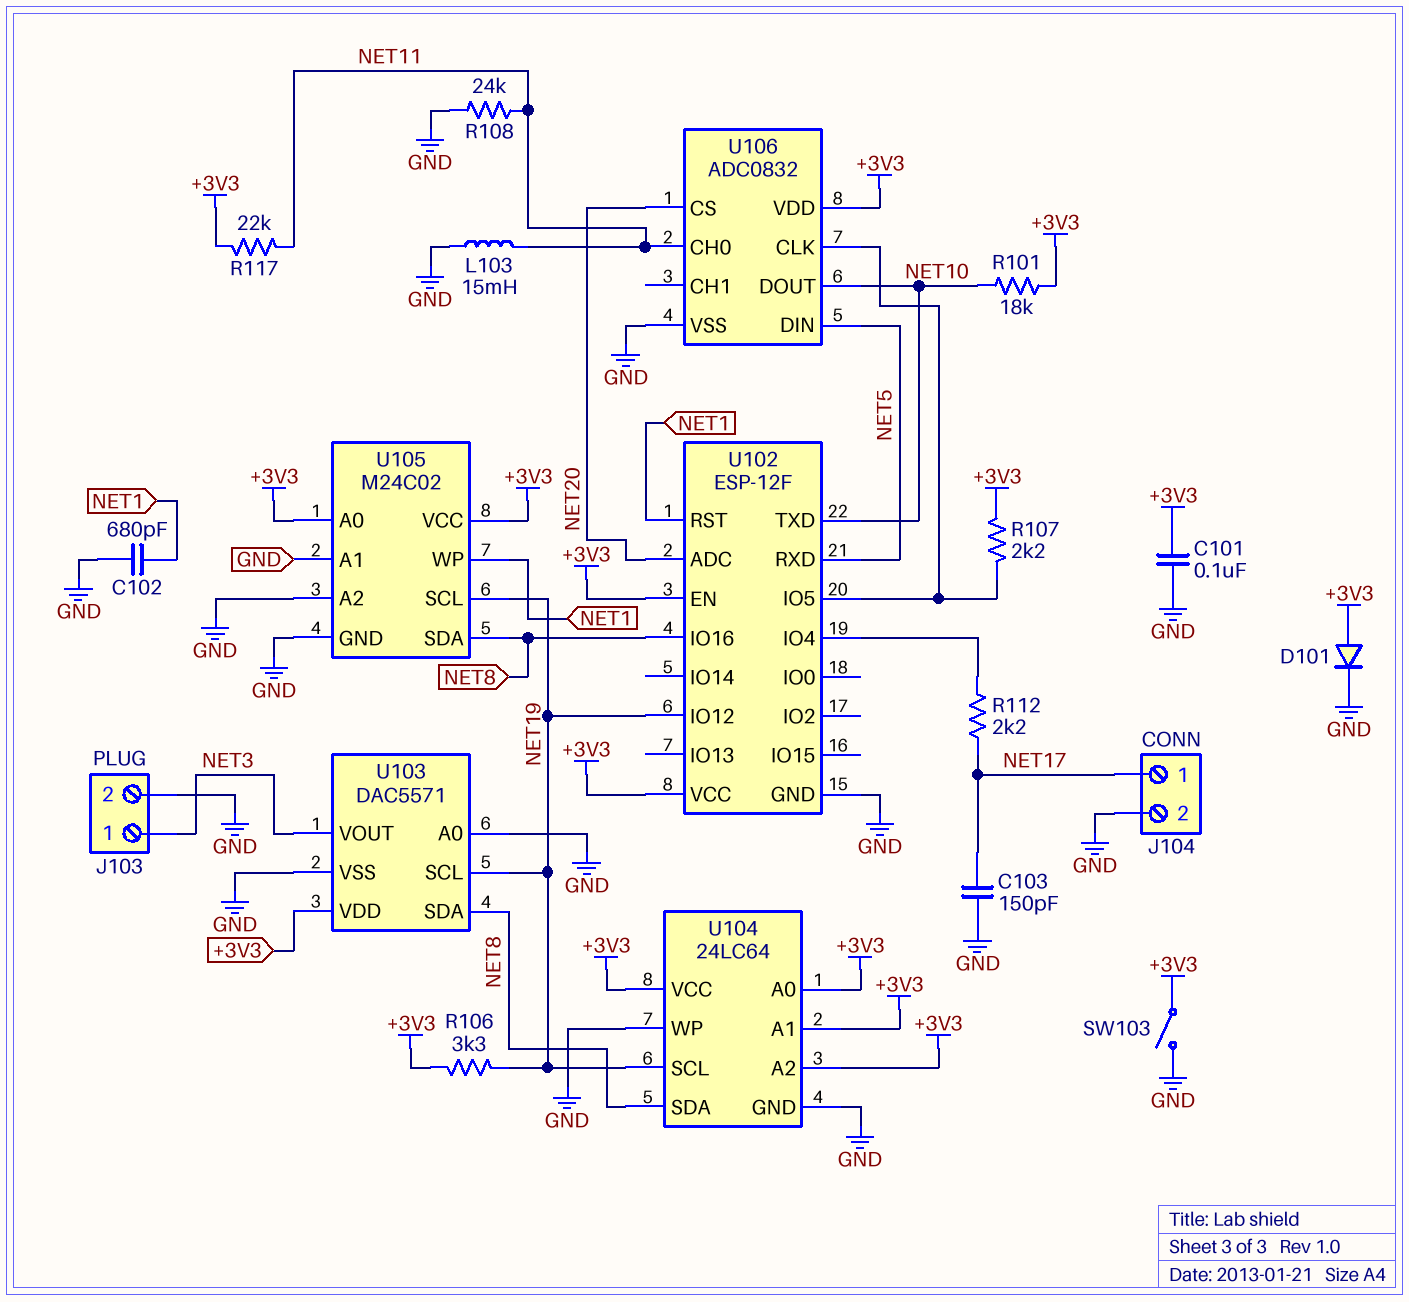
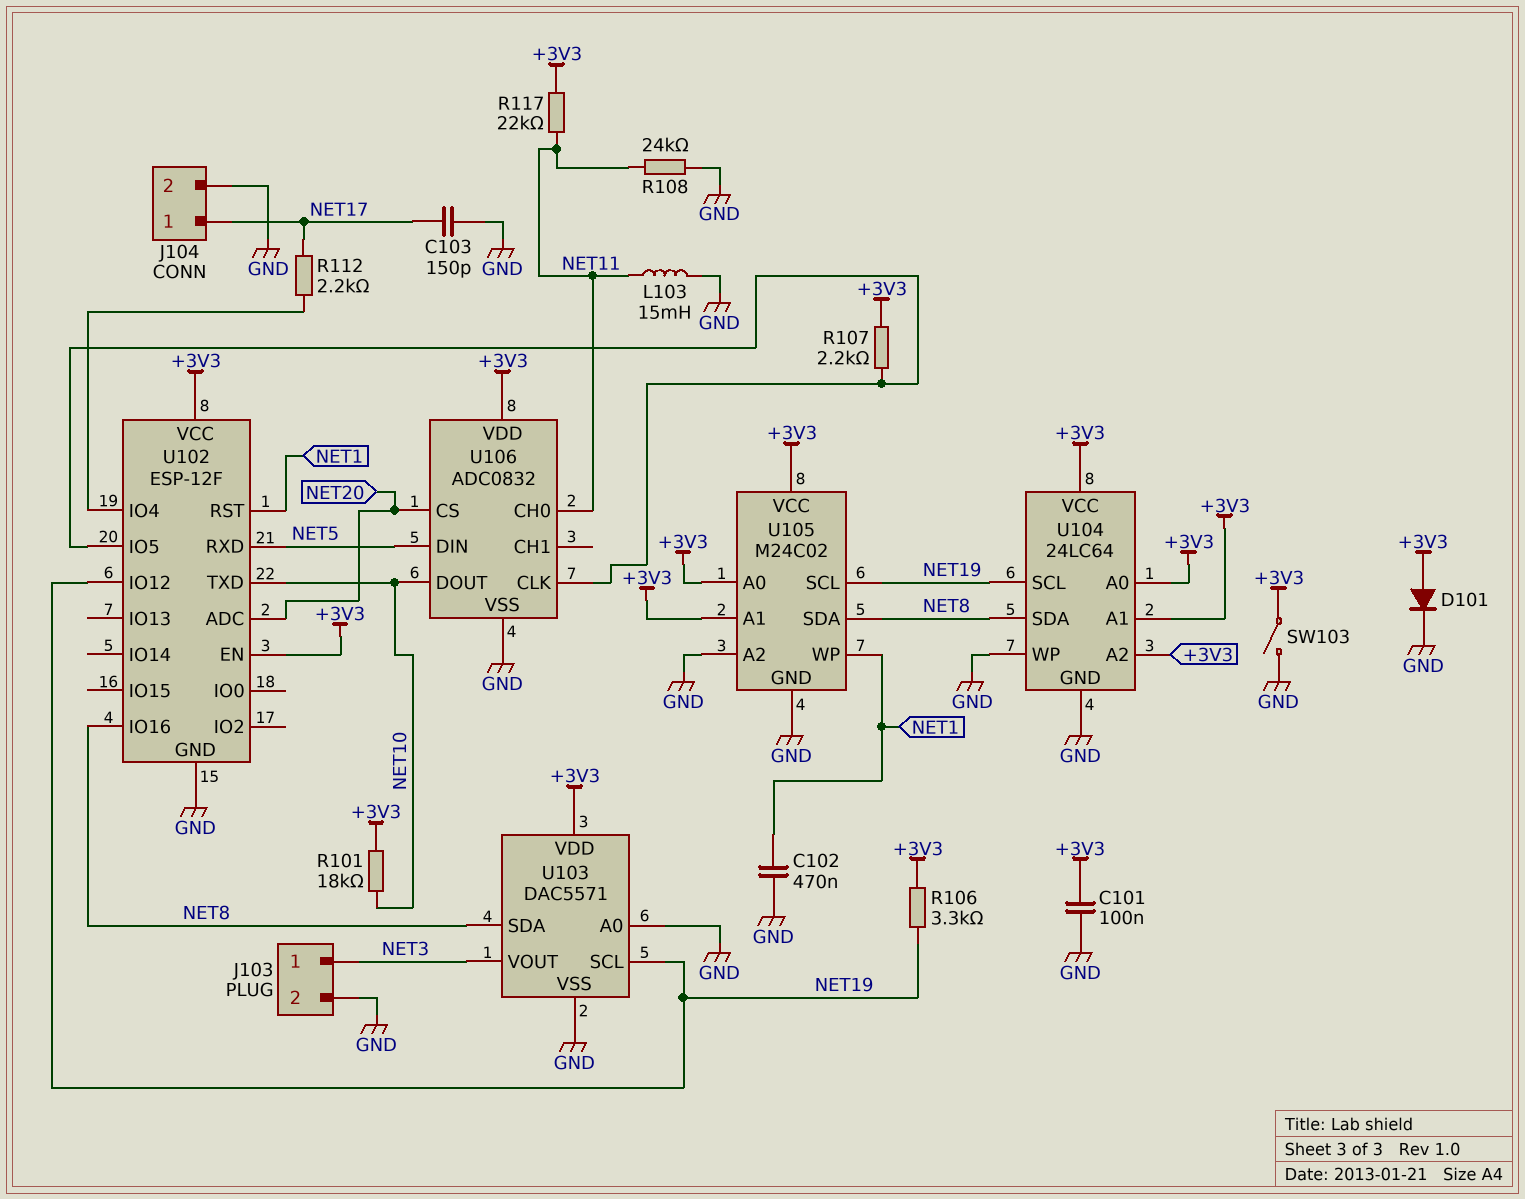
C102: 680pF (GND, NET1) -> 470nF (GND, NET1)
U105 pin A1: GND -> +3V3

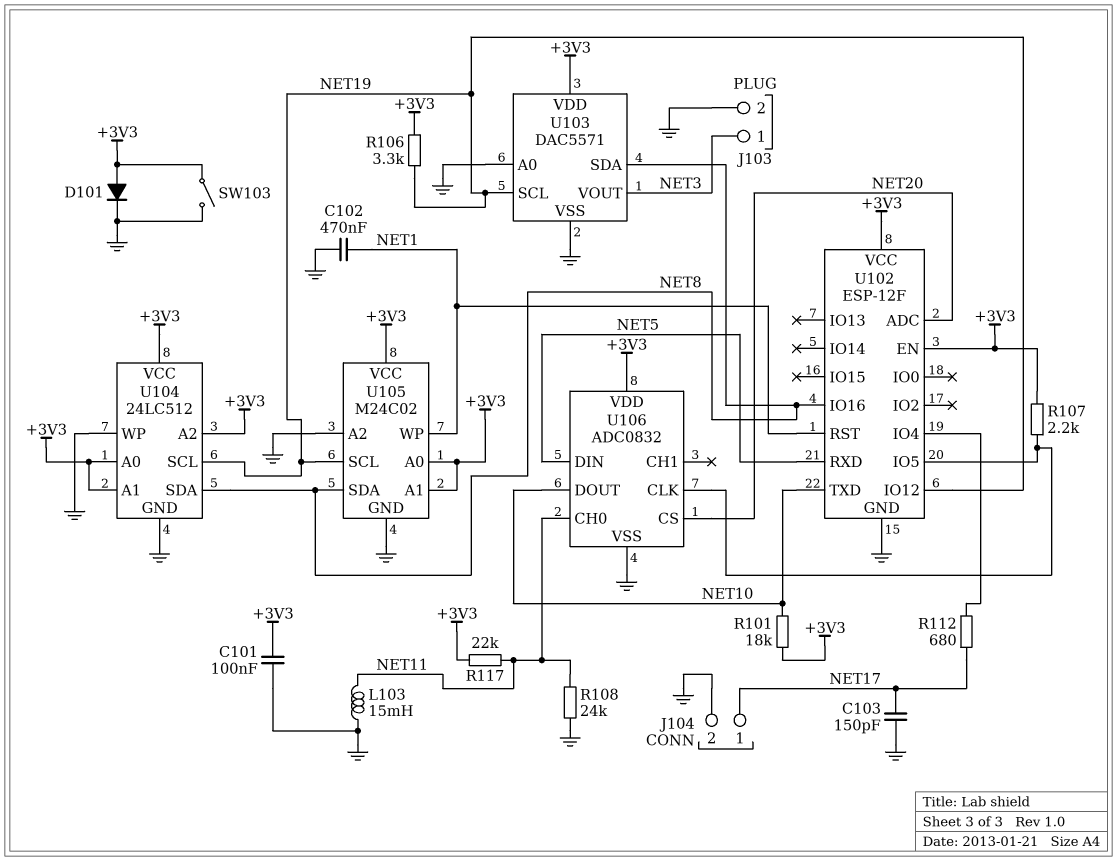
R112: 2.2k (NET17, U102/IO4) -> 680 (NET17, U102/IO4)
U104: 24LC64 -> 24LC512

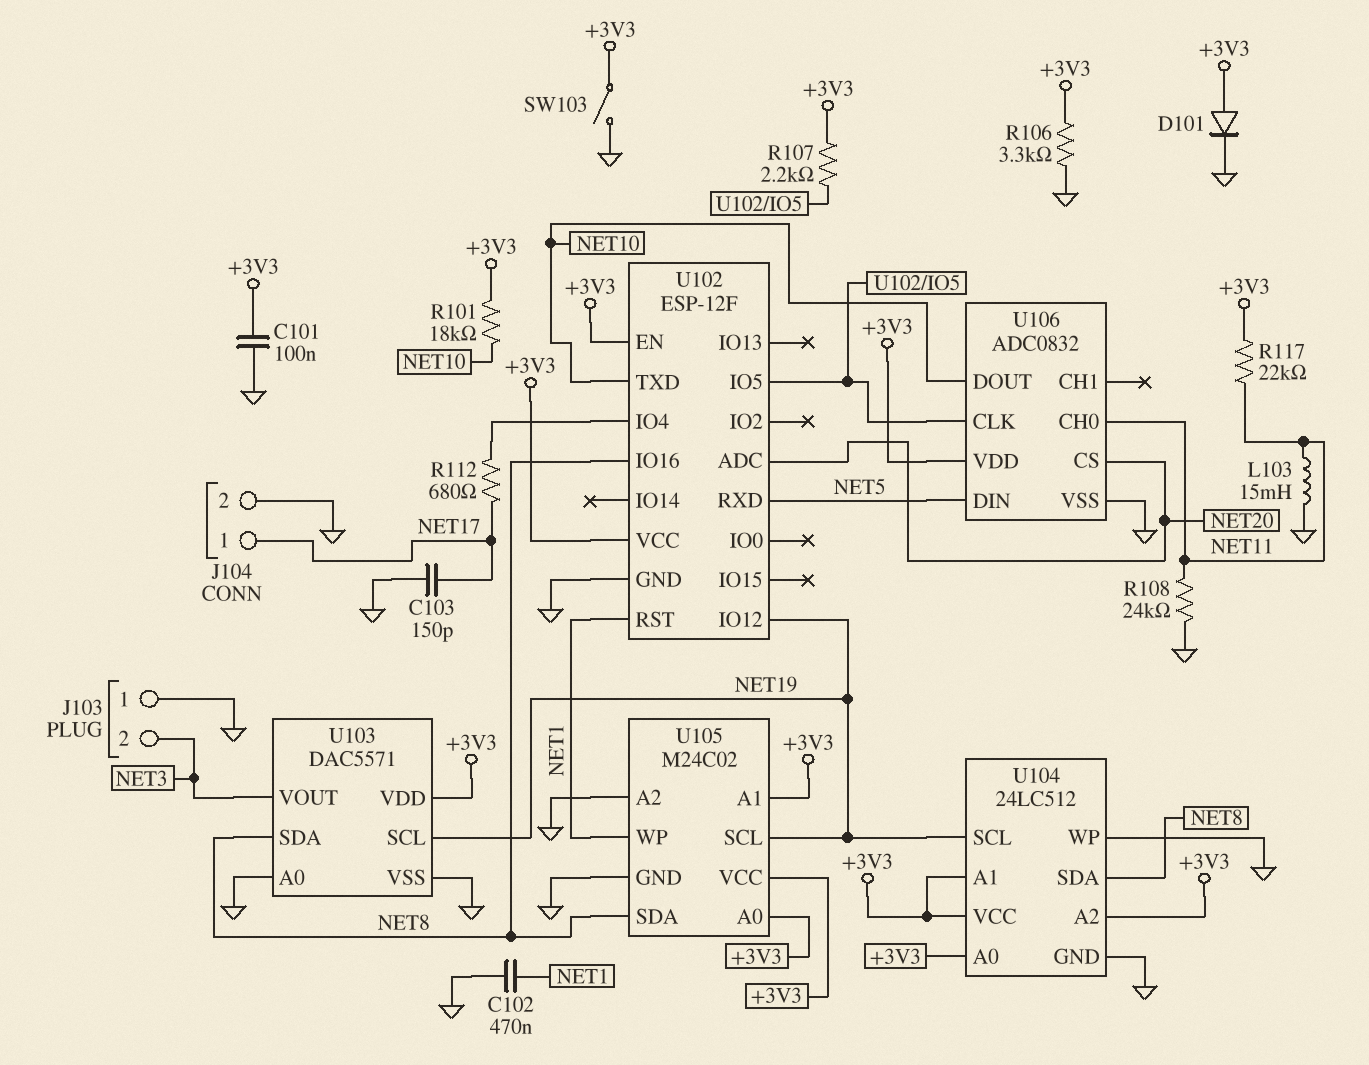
J103 pin 1: NET3 -> GND
J103 pin 2: GND -> NET3
R106: 3.3k (+3V3, NET19) -> 3.3k (+3V3, GND)

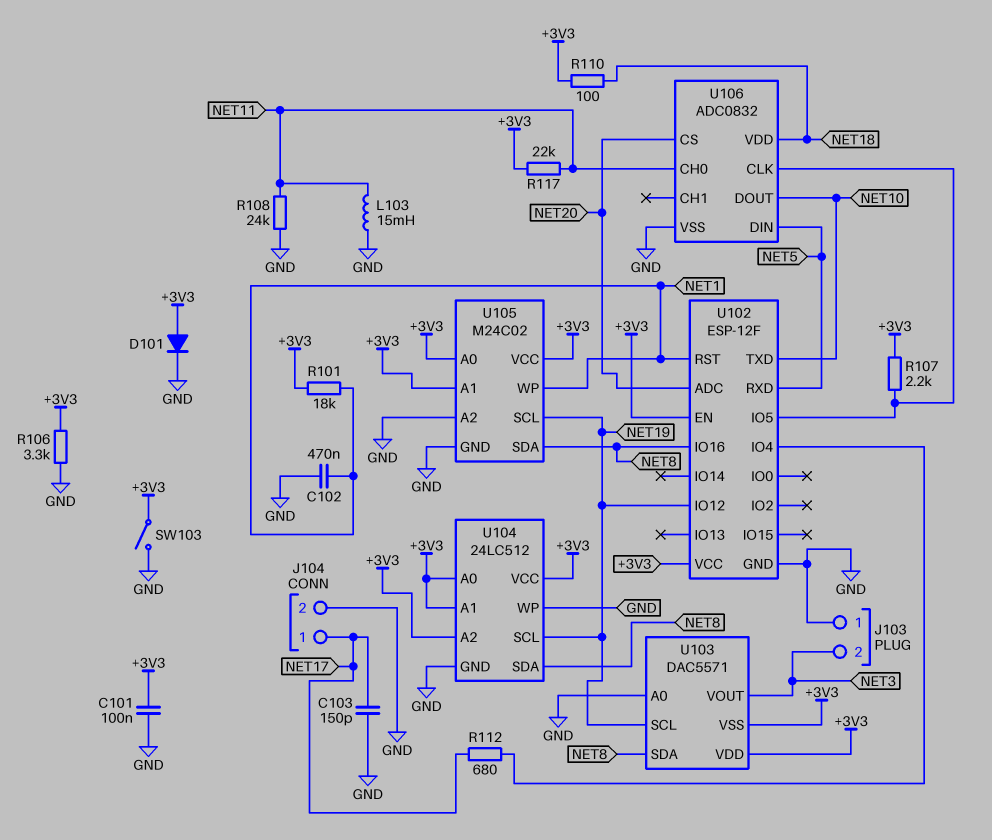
R101: 18k (+3V3, NET10) -> 18k (+3V3, NET1)
R110: none -> 100 (+3V3, NET18)
U103 pin VSS: GND -> +3V3
U106 pin VDD: +3V3 -> NET18

